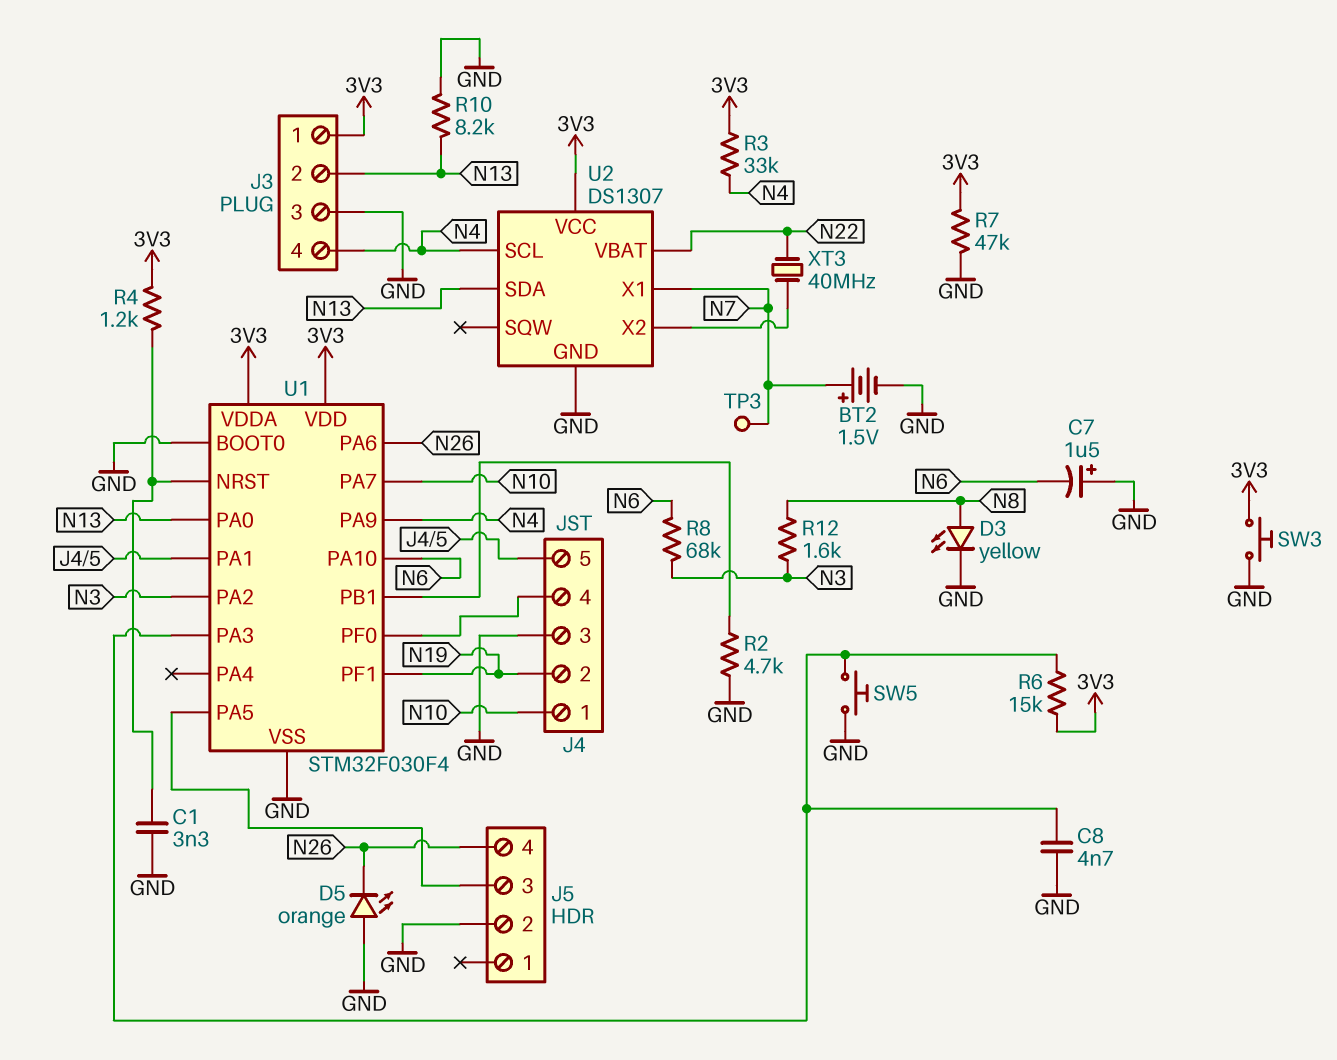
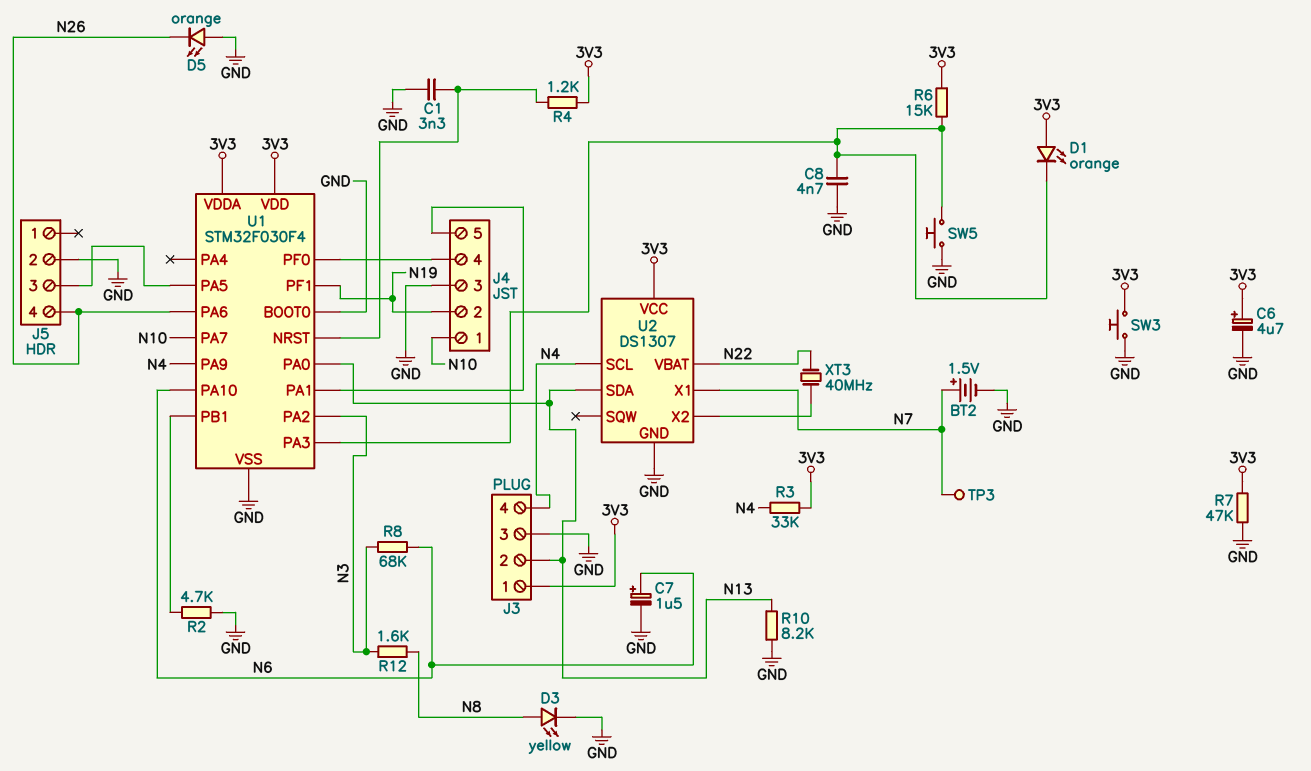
C6: none -> 4.7uF (plus 3V3, minus GND)
C7: 1.5uF (plus GND, minus N6) -> 1.5uF (plus N6, minus GND)
D1: none -> LED orange (A 3V3, K U1/PA3)

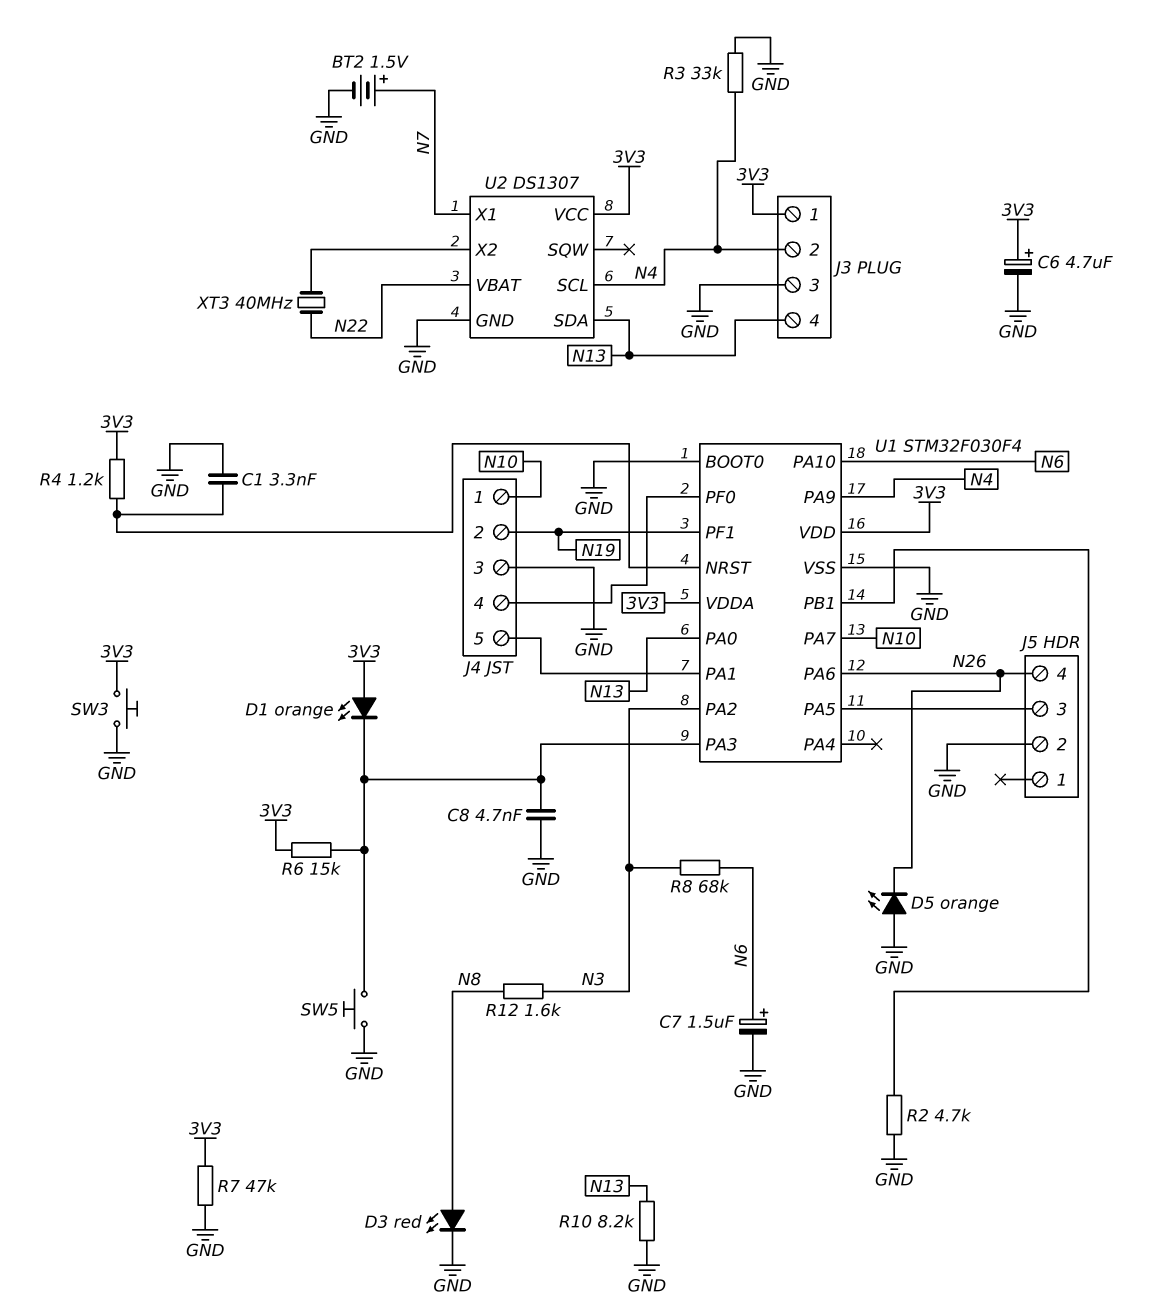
D3: LED yellow (A N8, K GND) -> LED red (A N8, K GND)
J3 pin 2: N13 -> N4
J3 pin 4: N4 -> N13
R3: 33k (3V3, N4) -> 33k (GND, N4)
TP3: test point (N7) -> none

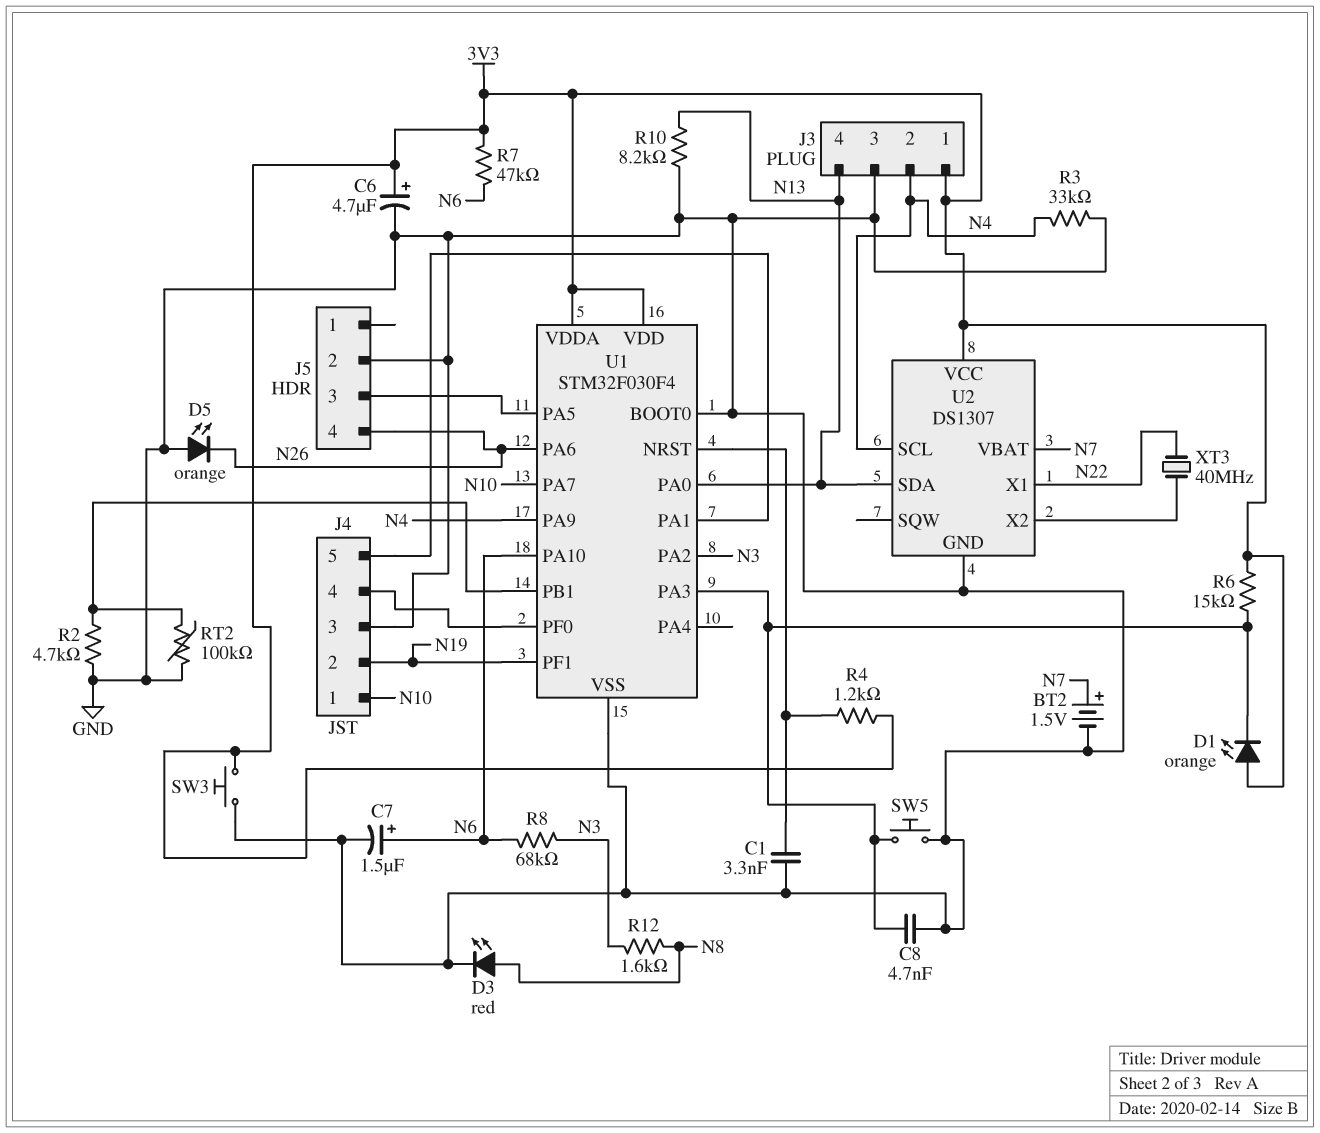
R7: 47k (3V3, GND) -> 47k (3V3, N6)
RT2: none -> 100k (GND, U1/PB1)
U2 pin VBAT: N22 -> N7
U2 pin X1: N7 -> N22

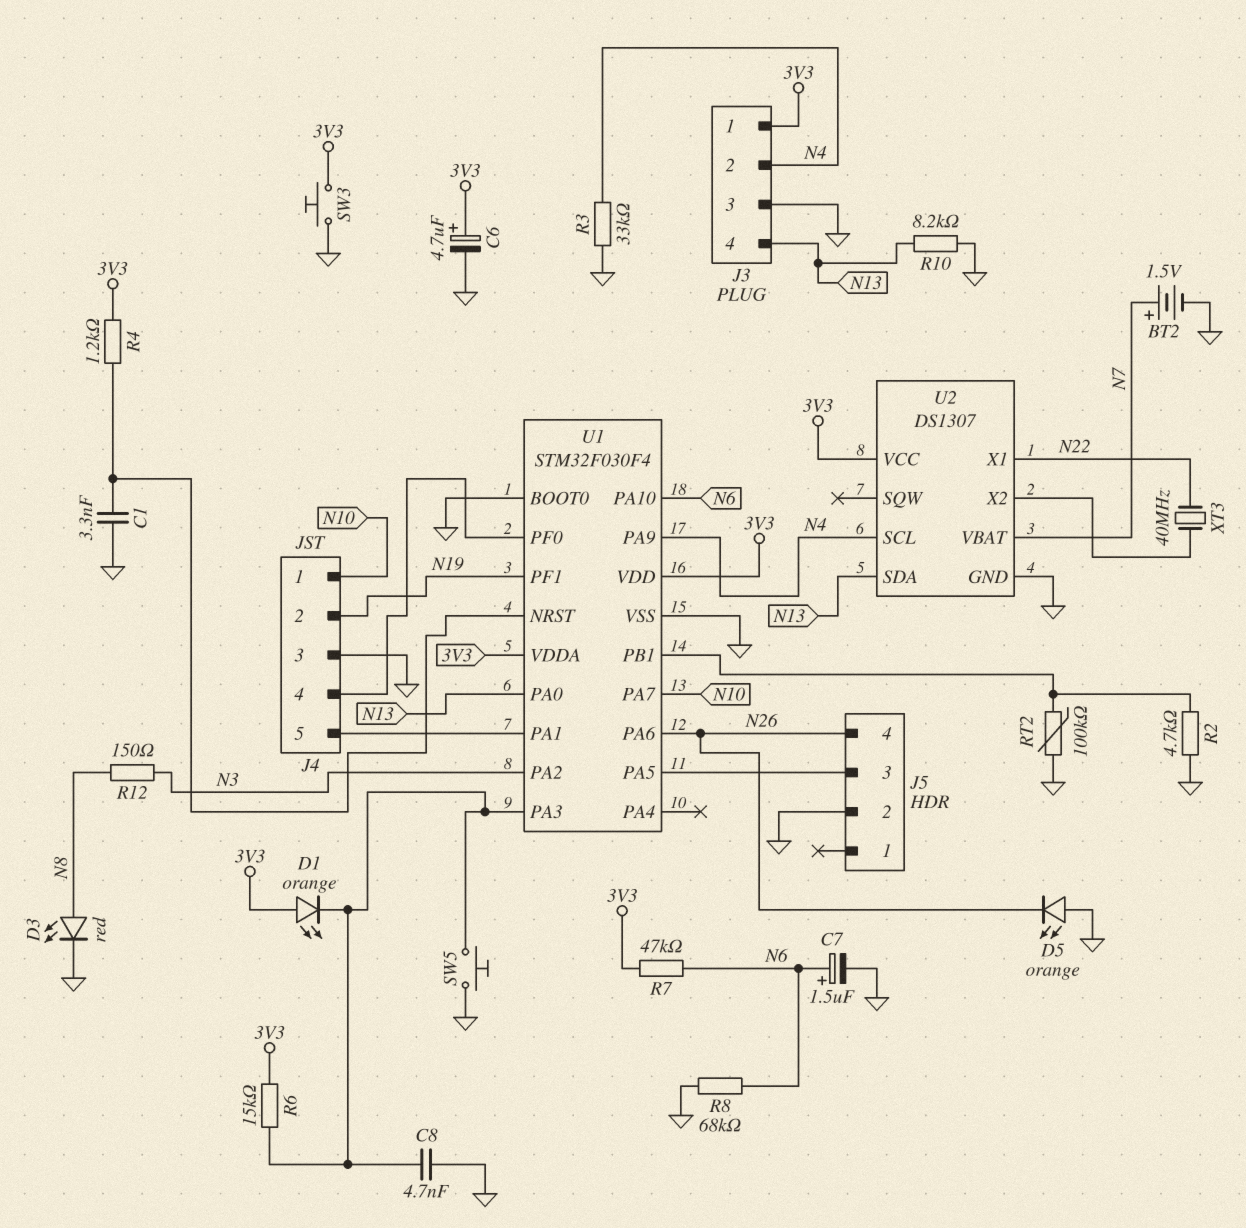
R8: 68k (N3, N6) -> 68k (GND, N6)
R12: 1.6k (N3, N8) -> 150 (N3, N8)

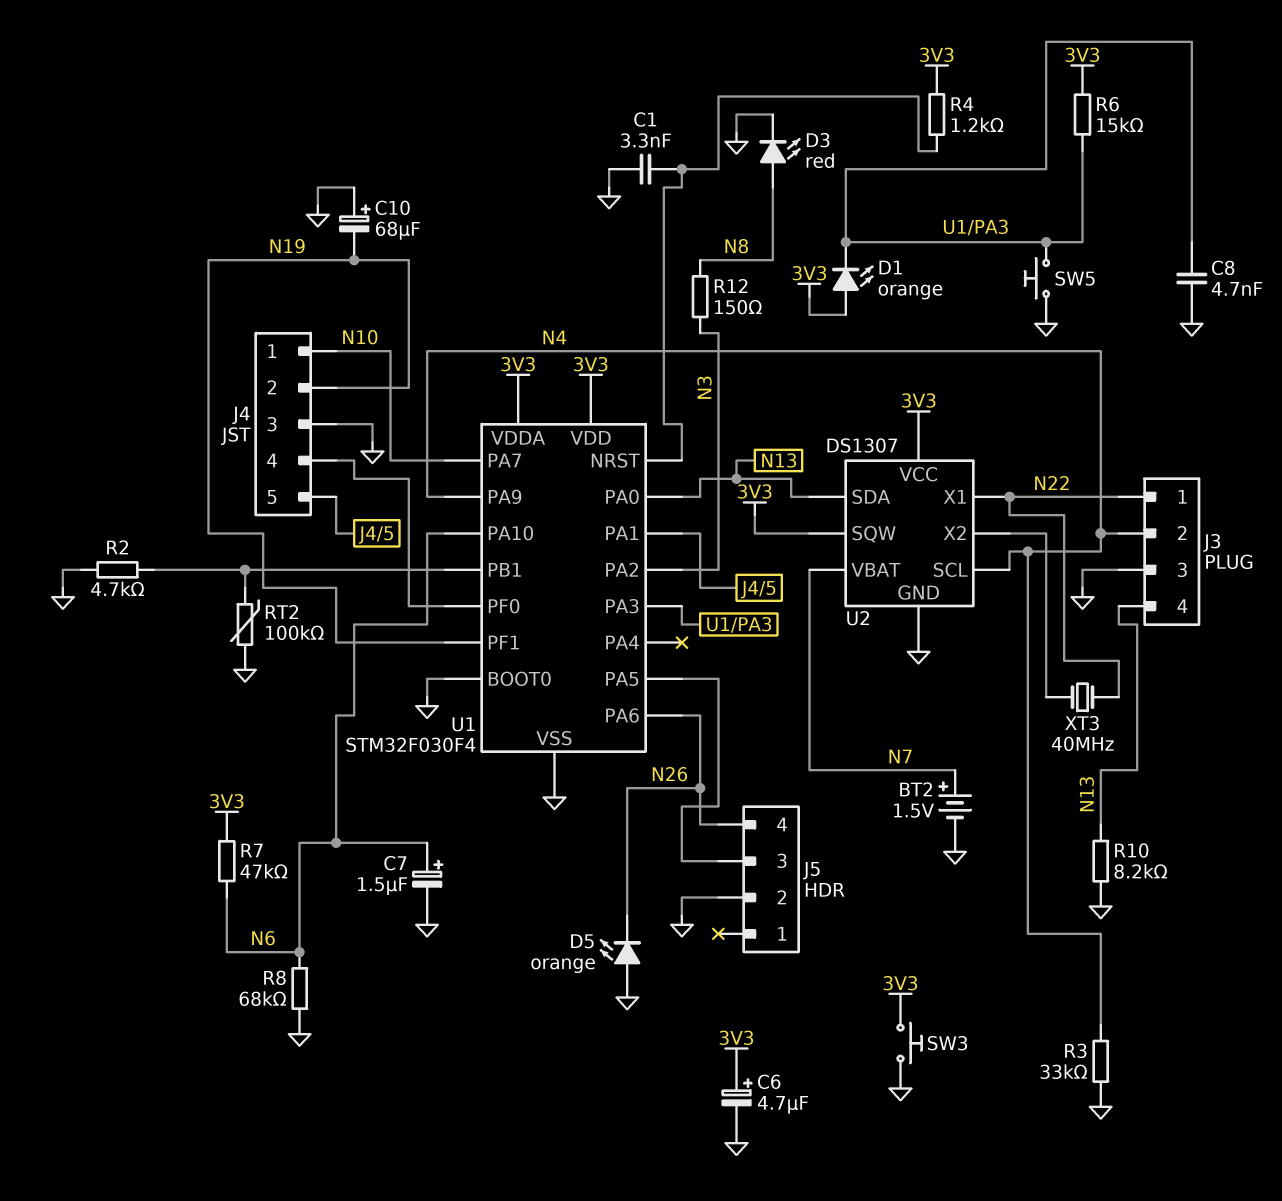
C10: none -> 68uF (plus GND, minus N19)
J3 pin 1: 3V3 -> N22
U2 pin SQW: none -> 3V3

